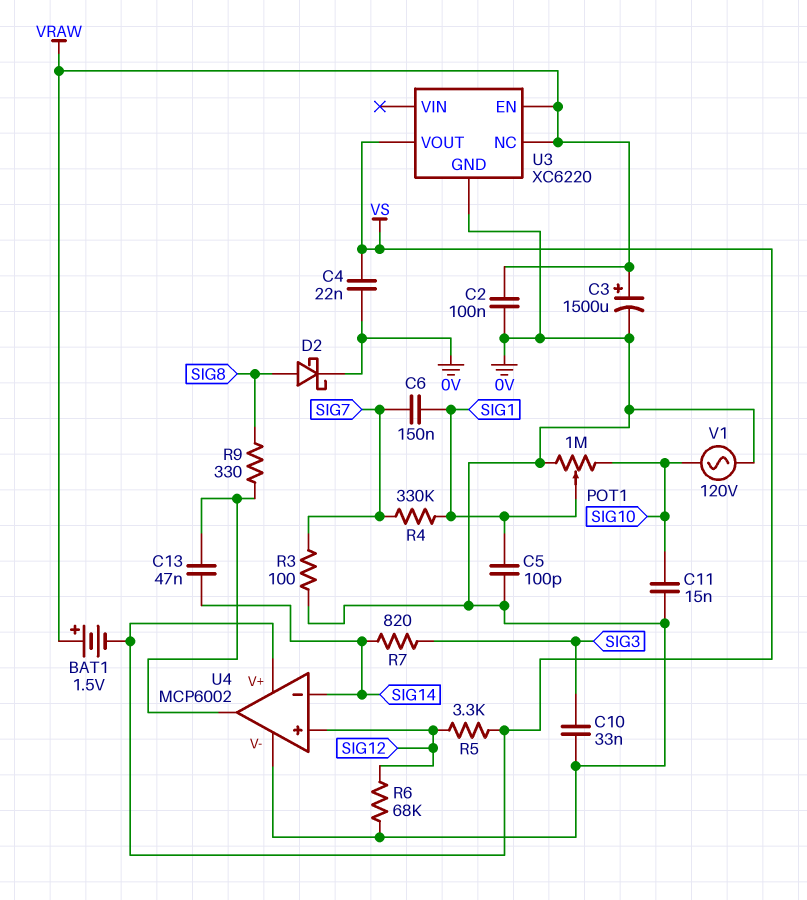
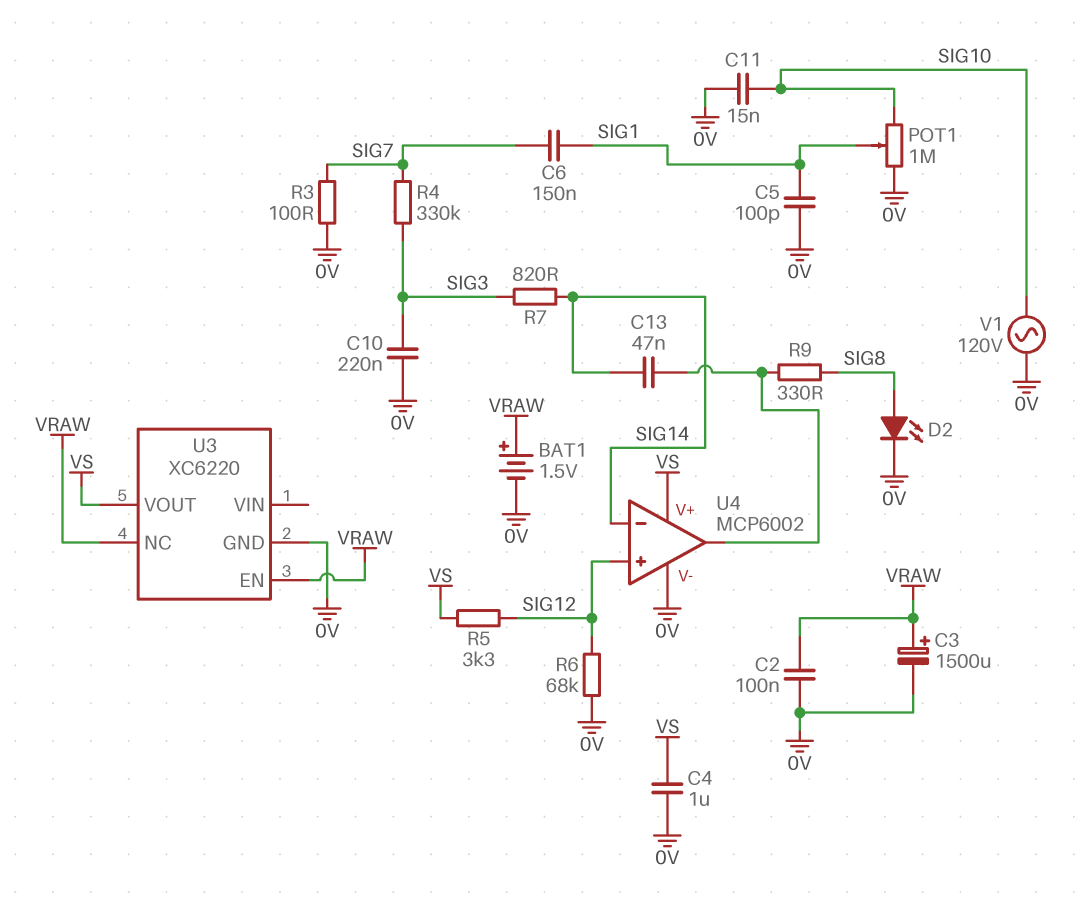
BAT1: 1.5V (plus VRAW, minus VS) -> 1.5V (plus VRAW, minus 0V)
C4: 22nF (0V, VS) -> 1uF (0V, VS)
C10: 33nF (0V, SIG3) -> 220nF (0V, SIG3)
D2: schottky (A SIG8, K 0V) -> LED (A SIG8, K 0V)
R4: 330k (SIG1, SIG7) -> 330k (SIG3, SIG7)

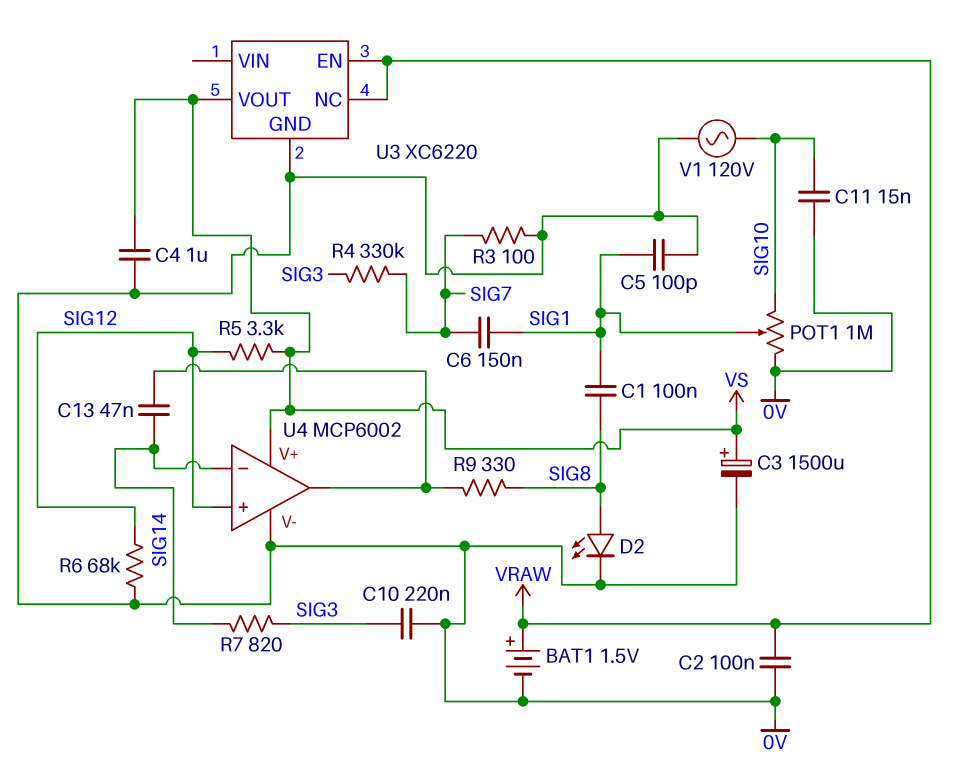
C1: none -> 100nF (SIG1, SIG8)
C3: 1500uF (plus VRAW, minus 0V) -> 1500uF (plus VS, minus 0V)

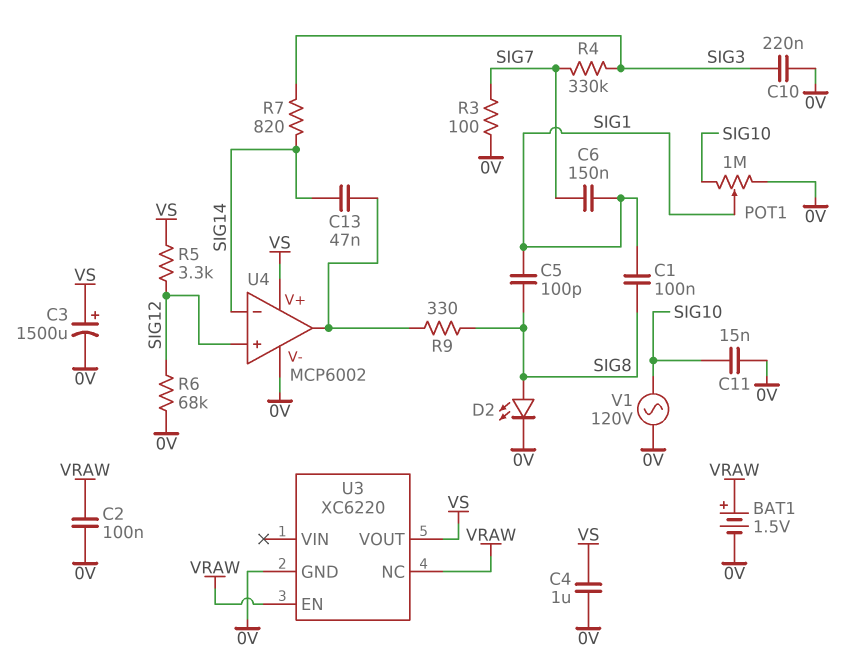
C5: 100pF (0V, SIG1) -> 100pF (SIG1, SIG8)

